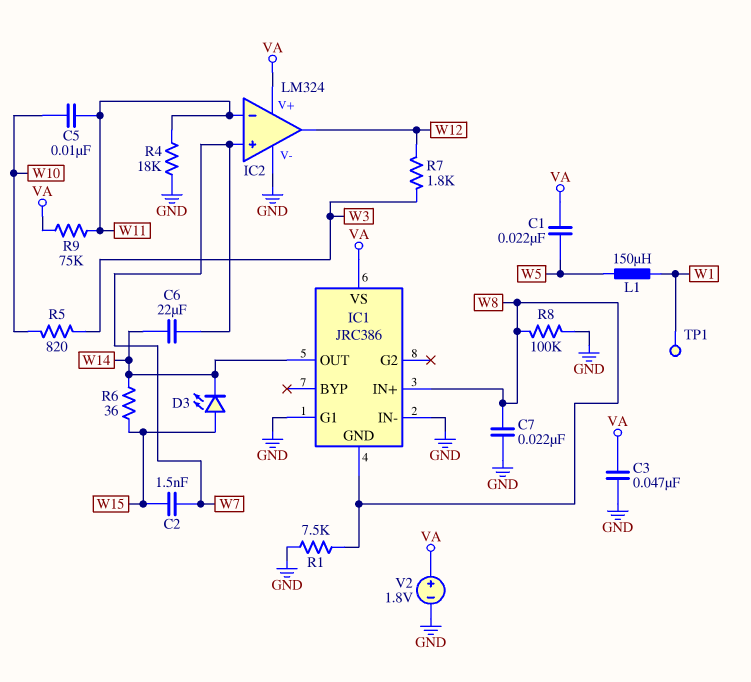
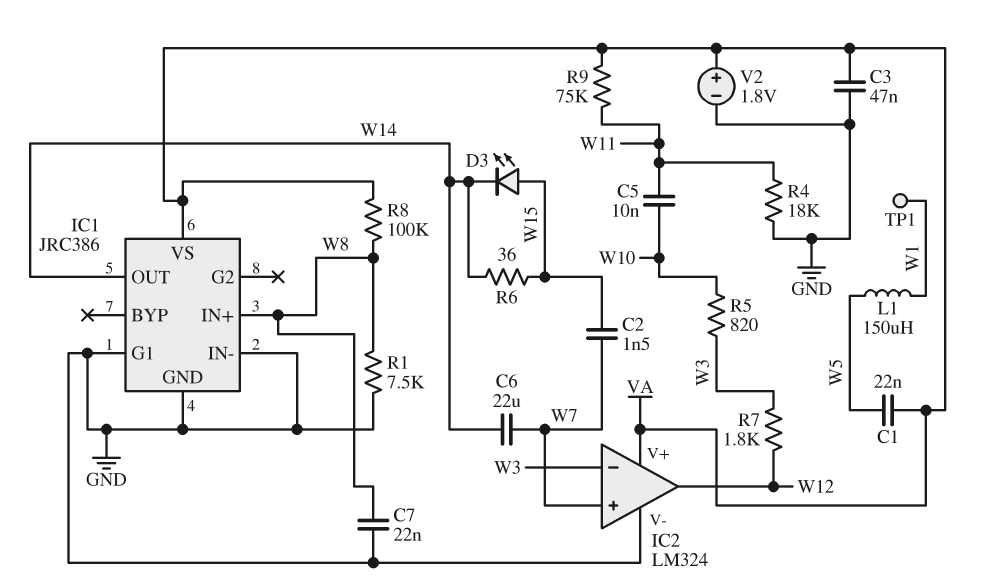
IC1 pin GND: W8 -> GND
IC2 pin in-: W11 -> W3
R8: 100k (GND, W8) -> 100k (VA, W8)

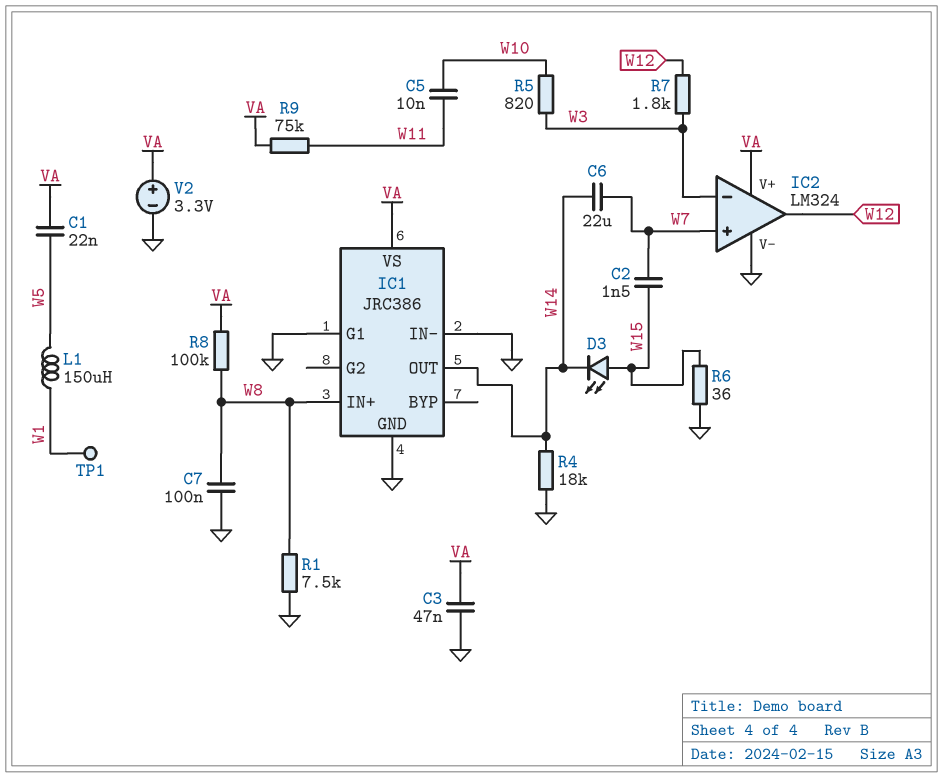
C7: 22nF (GND, W8) -> 100nF (GND, W8)
R4: 18k (GND, W11) -> 18k (GND, W14)
R6: 36 (W14, W15) -> 36 (GND, W15)
V2: 1.8V (plus VA, minus GND) -> 3.3V (plus VA, minus GND)

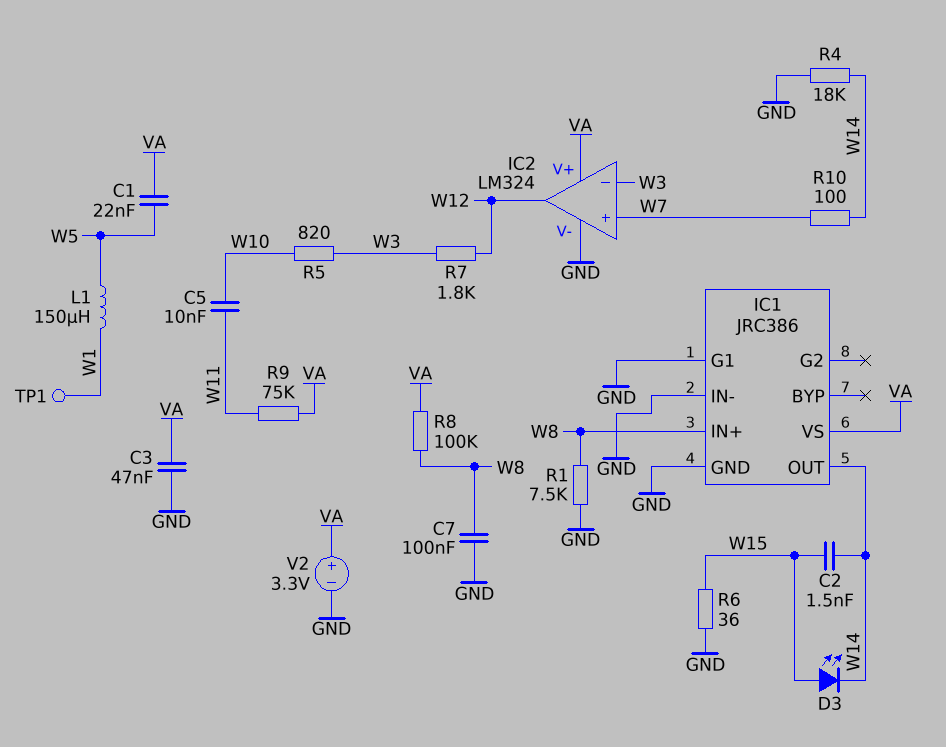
C2: 1.5nF (W7, W15) -> 1.5nF (W14, W15)
C6: 22uF (W7, W14) -> none
R10: none -> 100 (W7, W14)

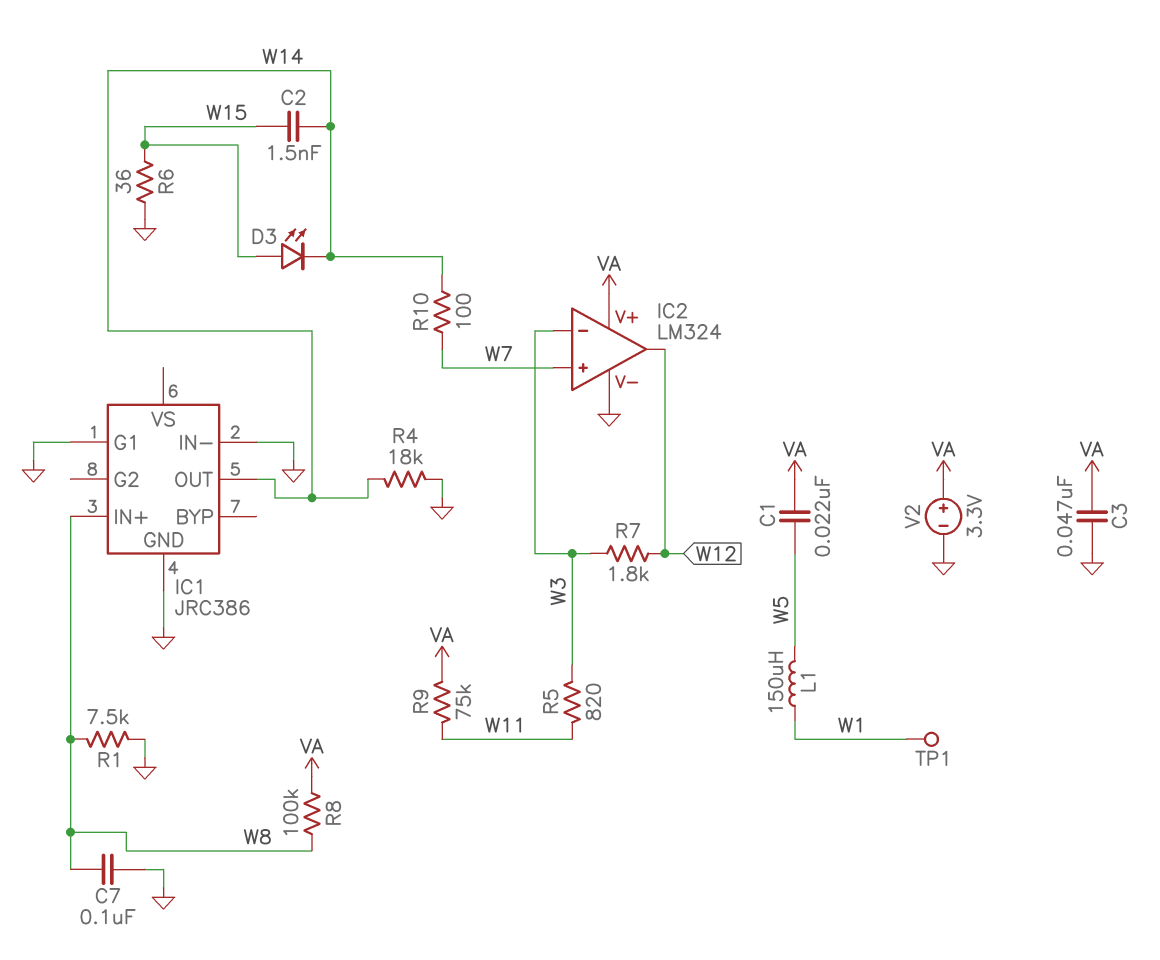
C5: 10nF (W10, W11) -> none
IC1 pin VS: VA -> none
R5: 820 (W3, W10) -> 820 (W3, W11)

